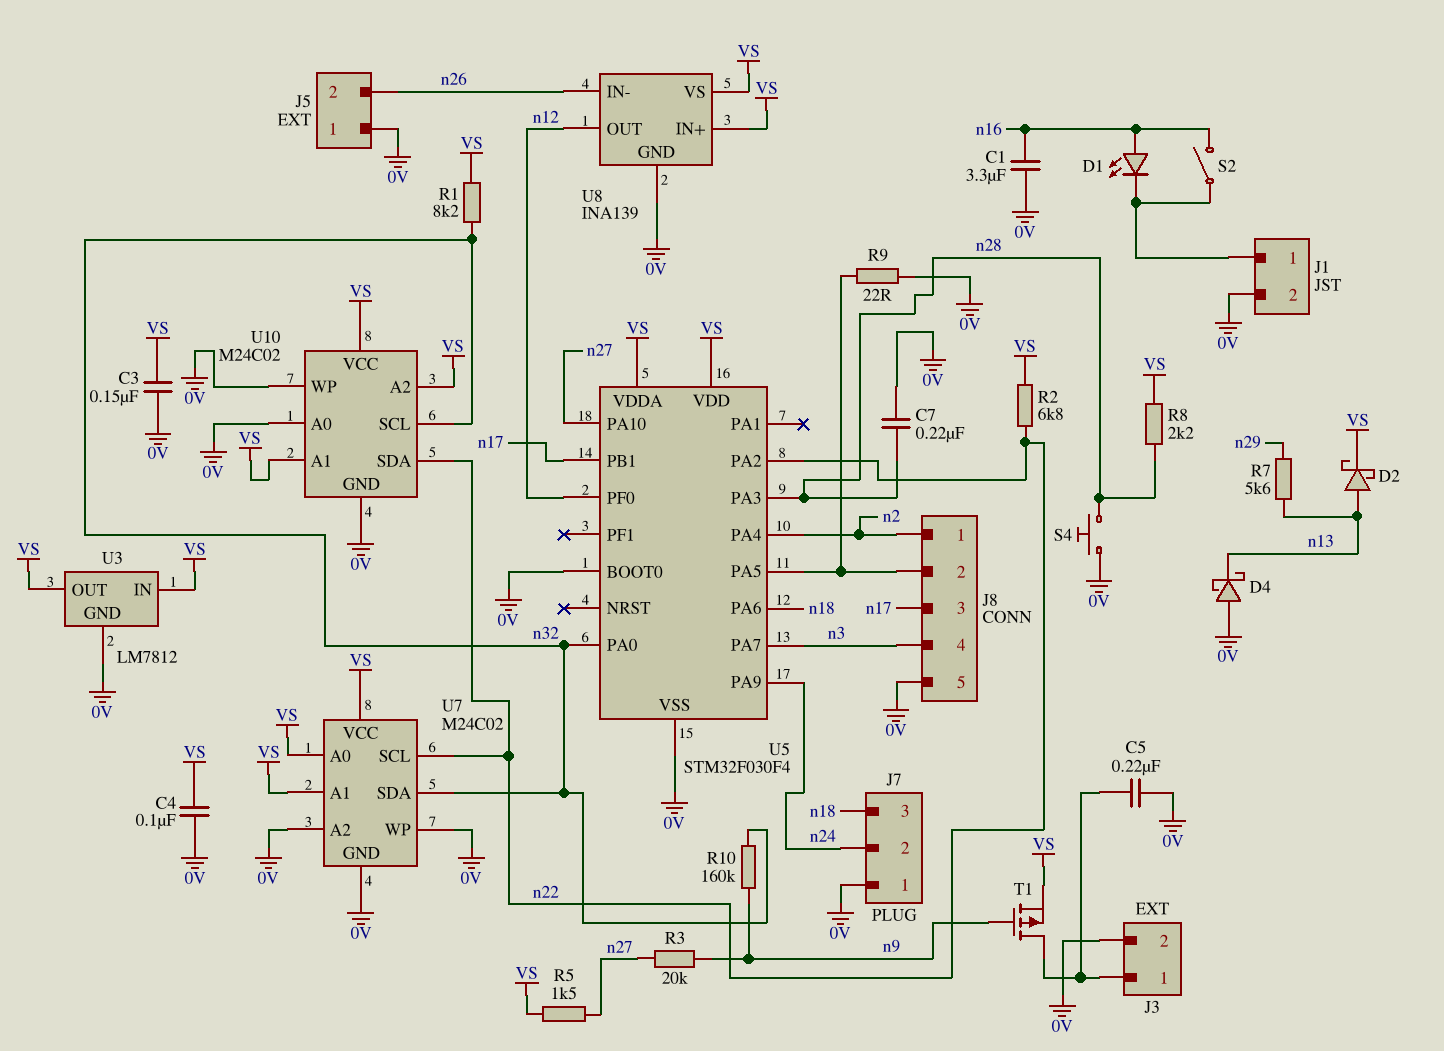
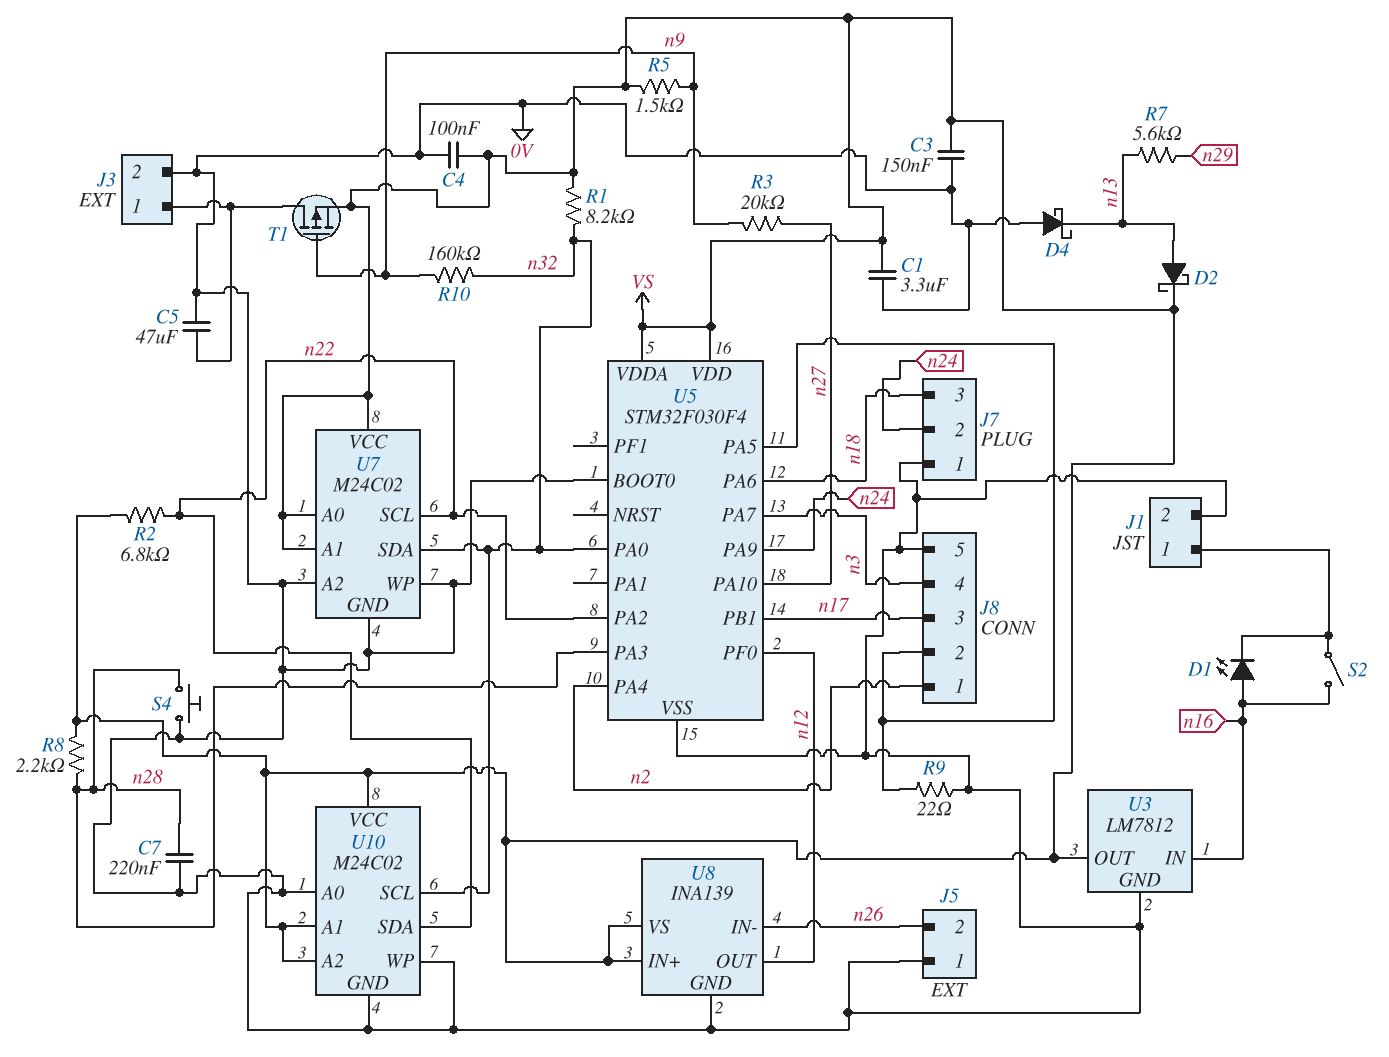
C1: 3.3uF (0V, n16) -> 3.3uF (0V, VS)
C5: 220nF (0V, J3/1) -> 47uF (0V, J3/1)
R5: 1.5k (VS, n27) -> 1.5k (VS, n9)
U3 pin IN: VS -> n16

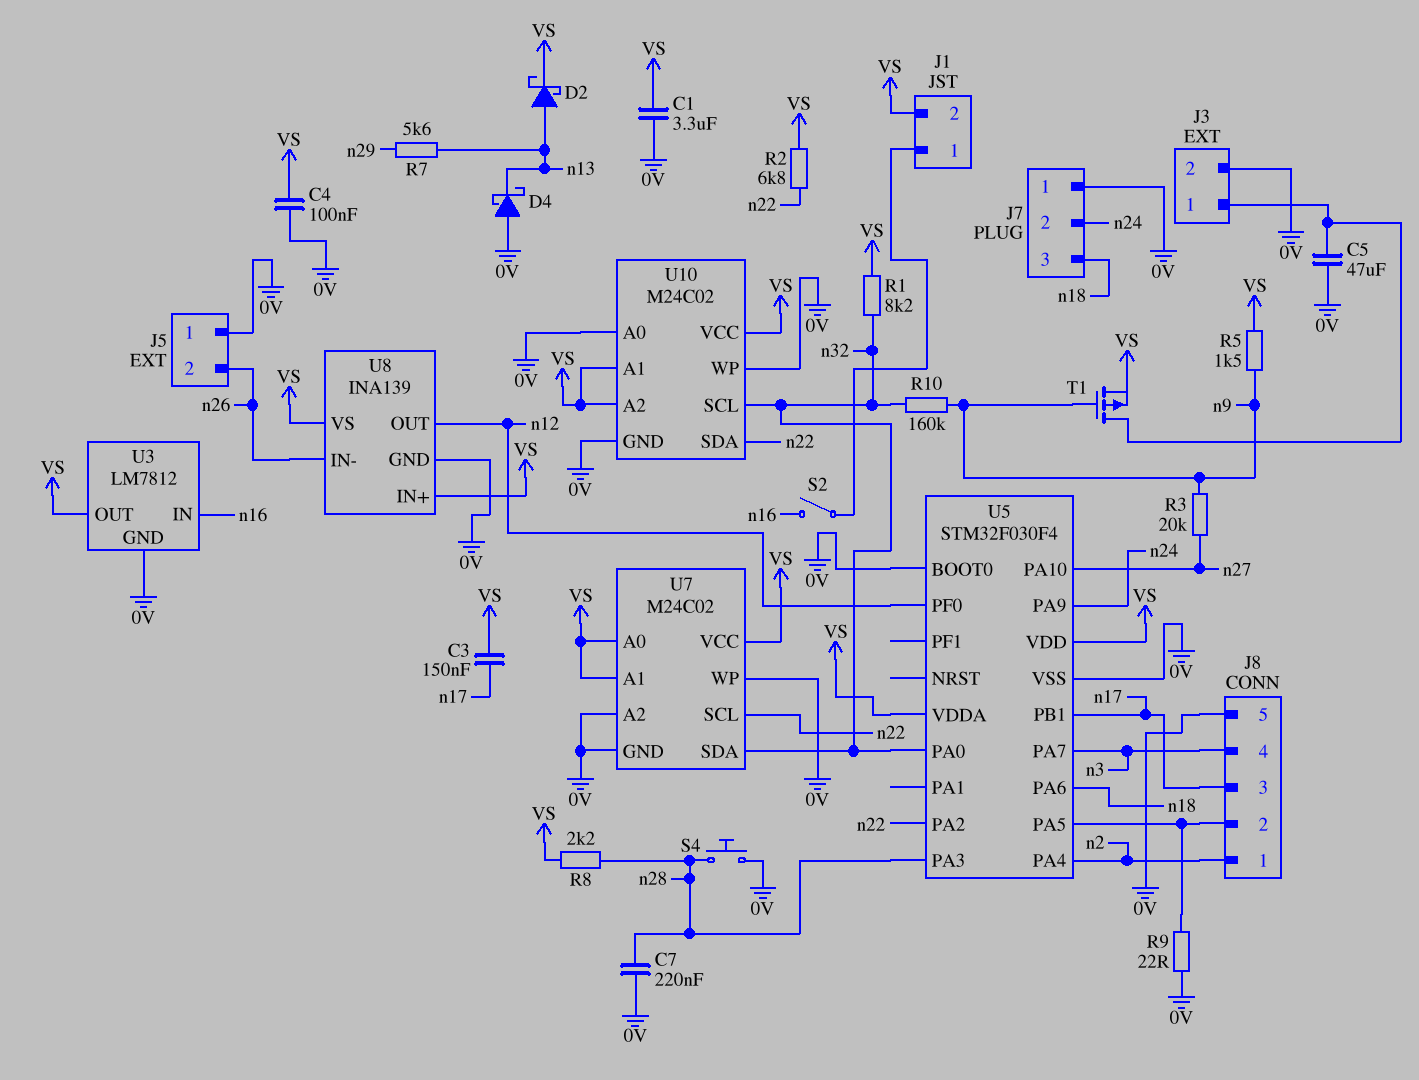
C3: 150nF (0V, VS) -> 150nF (VS, n17)
D1: LED (A n16, K J1/1) -> none
J1 pin 2: 0V -> VS

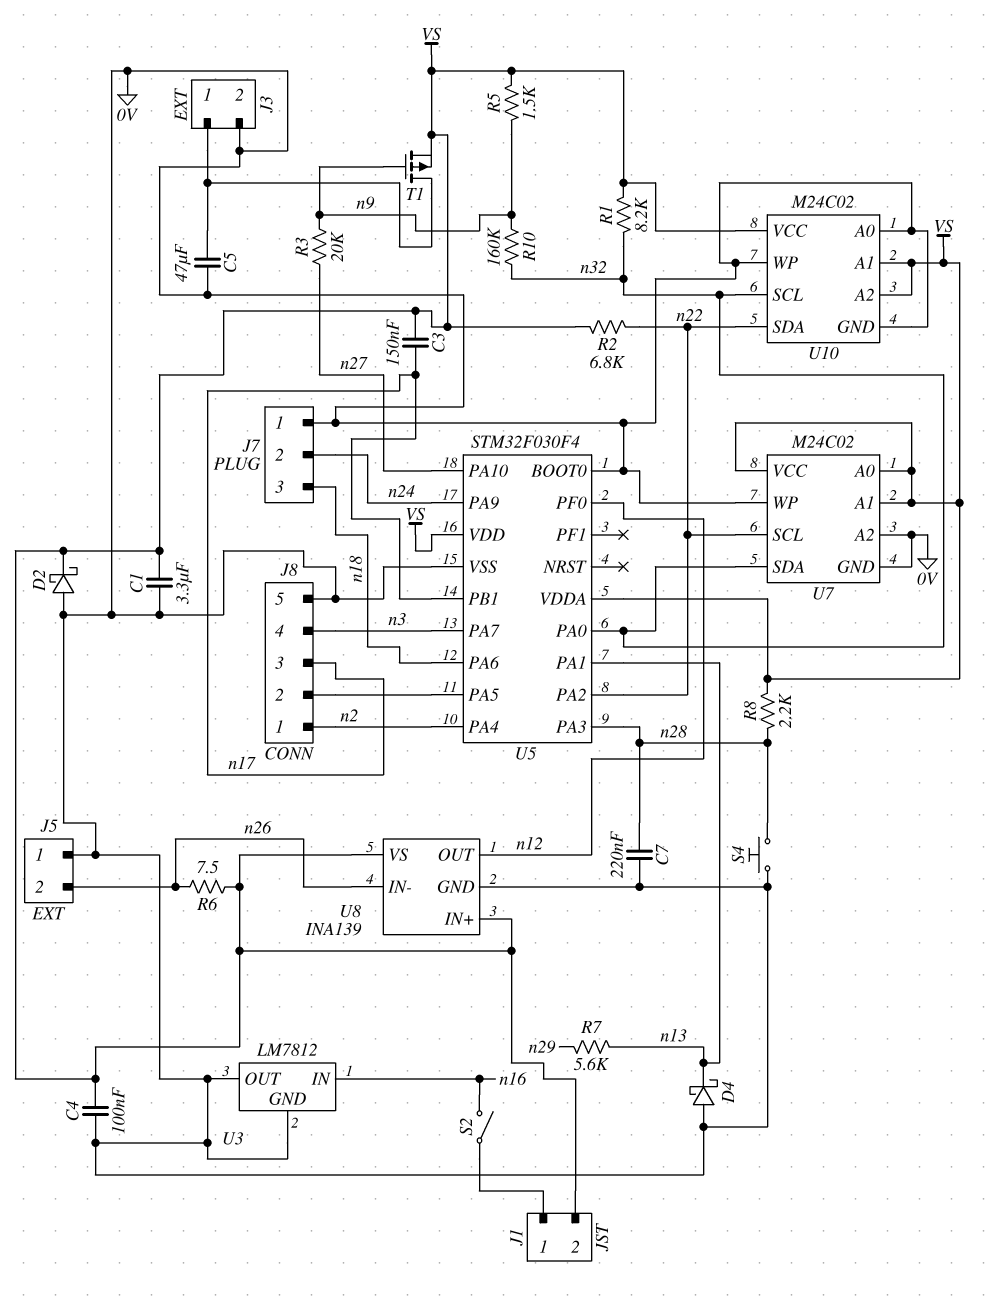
D2: schottky (A n13, K VS) -> schottky (A 0V, K VS)
R6: none -> 7.5 (VS, n26)
R9: 22 (0V, J8/2) -> none
U3 pin OUT: VS -> 0V
U5 pin PA1: none -> n13

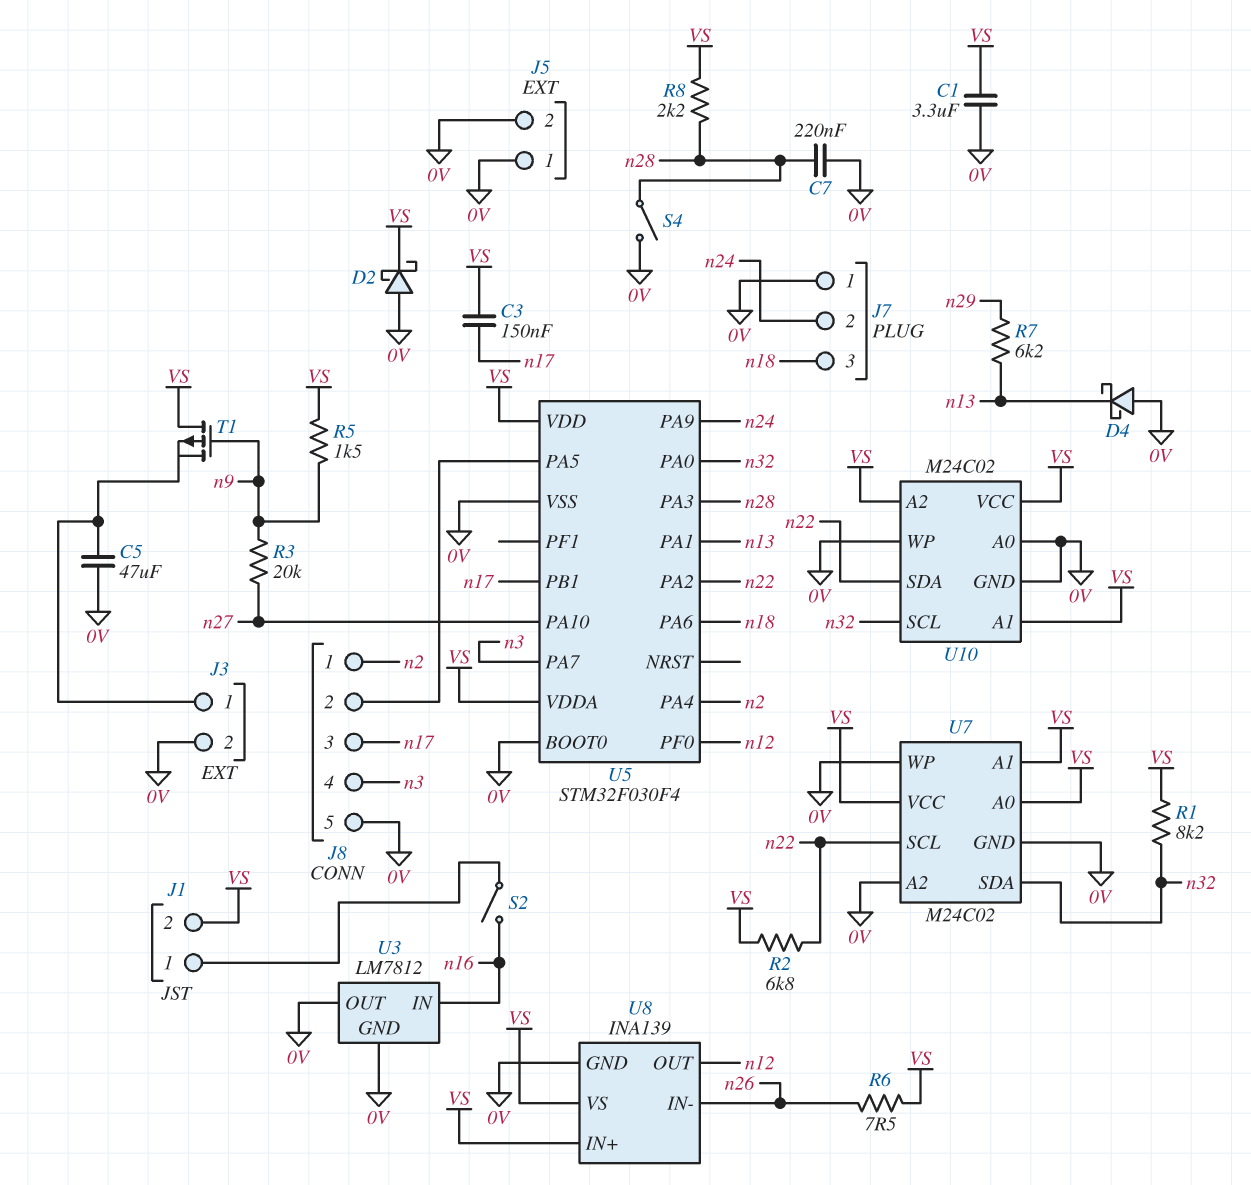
C4: 100nF (0V, VS) -> none
J5 pin 2: n26 -> 0V
R7: 5.6k (n13, n29) -> 6.2k (n13, n29)
R10: 160k (n9, n32) -> none
S4: button (0V, n28) -> switch (0V, n28)
T1: PMOS (G n9, D J3/1, S VS) -> PMOS (G n9, D VS, S J3/1)

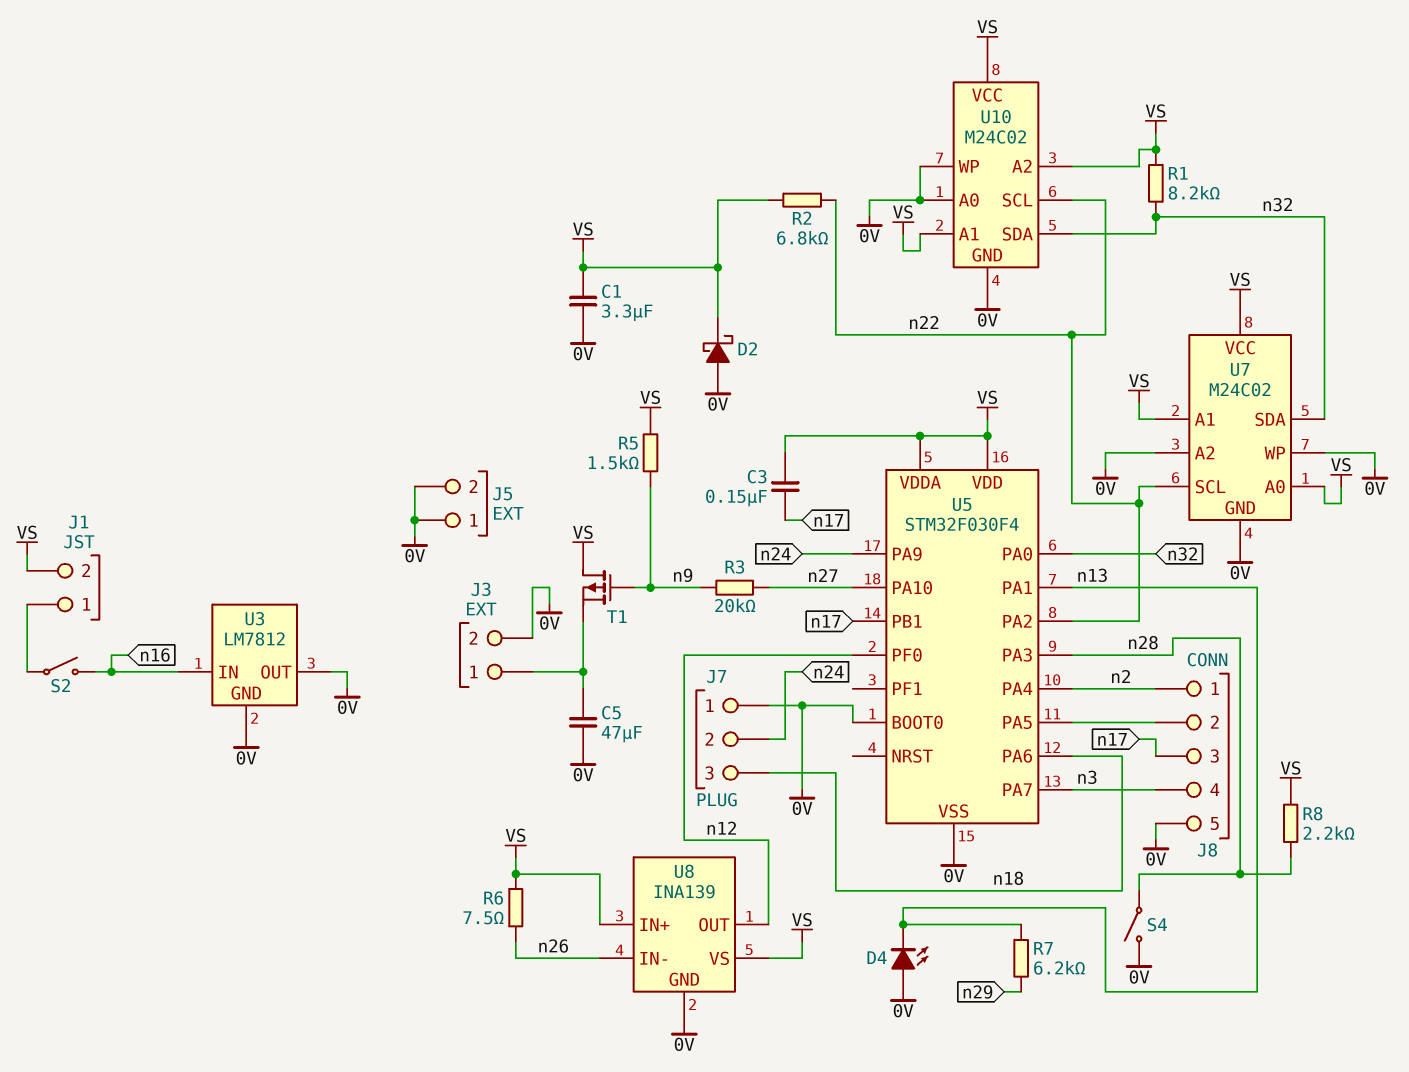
C7: 220nF (0V, n28) -> none
D4: schottky (A 0V, K n13) -> LED (A 0V, K n13)
U10 pin SCL: n32 -> n22
U10 pin SDA: n22 -> n32

